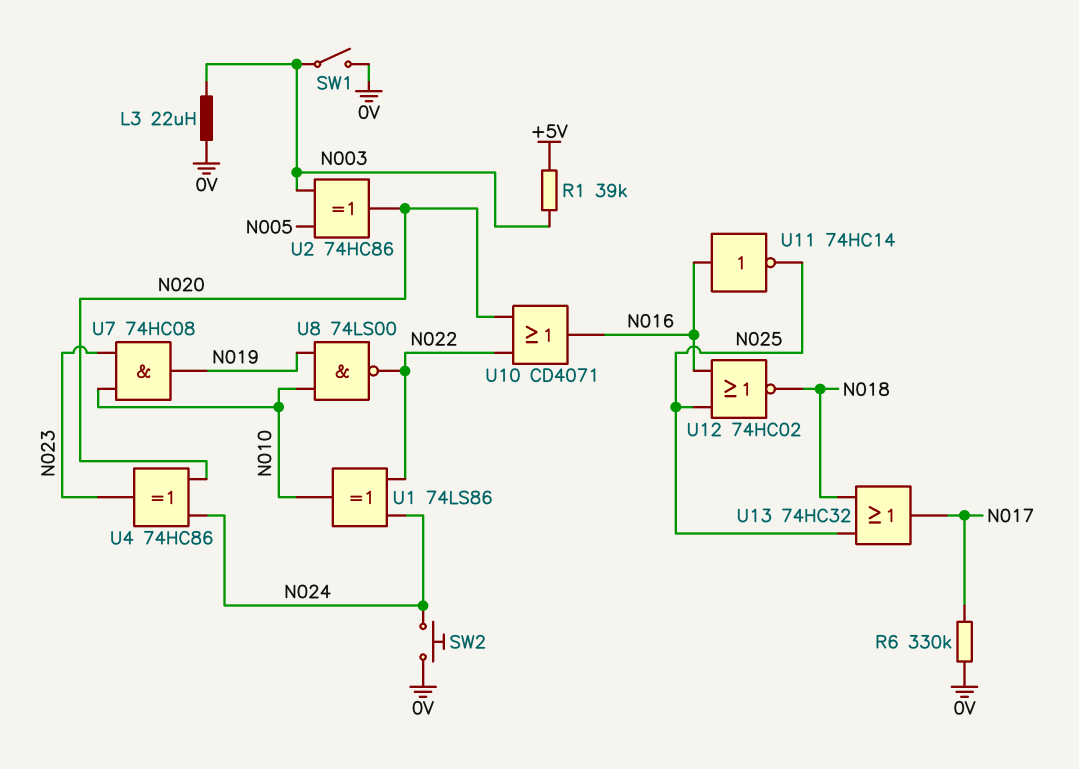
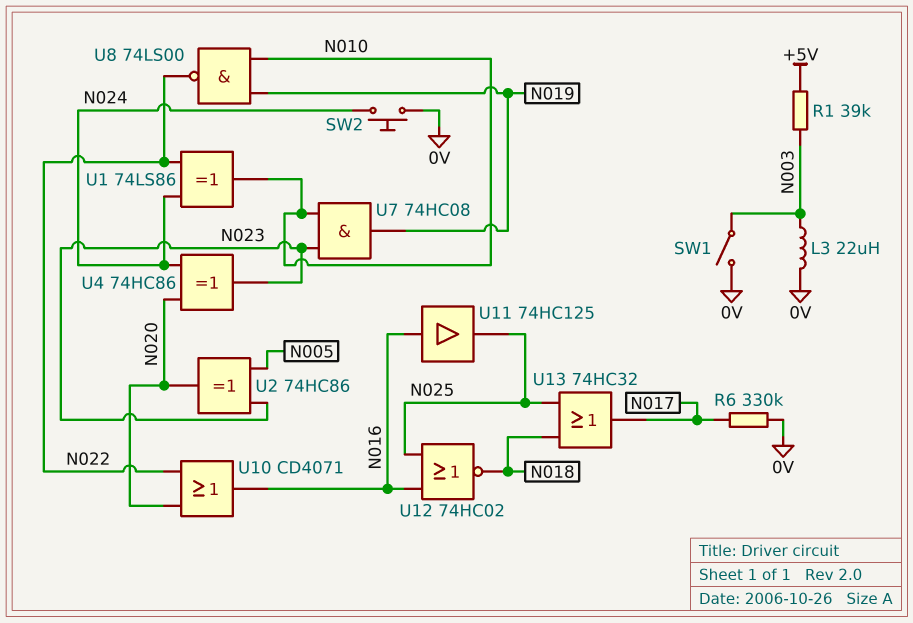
U2: XOR 74HC86 (in N003, in N005, out N020) -> XOR 74HC86 (in N005, in N023, out N020)
U11: NOT 74HC14 (in N016, out N025) -> buffer 74HC125 (in N016, out N025)

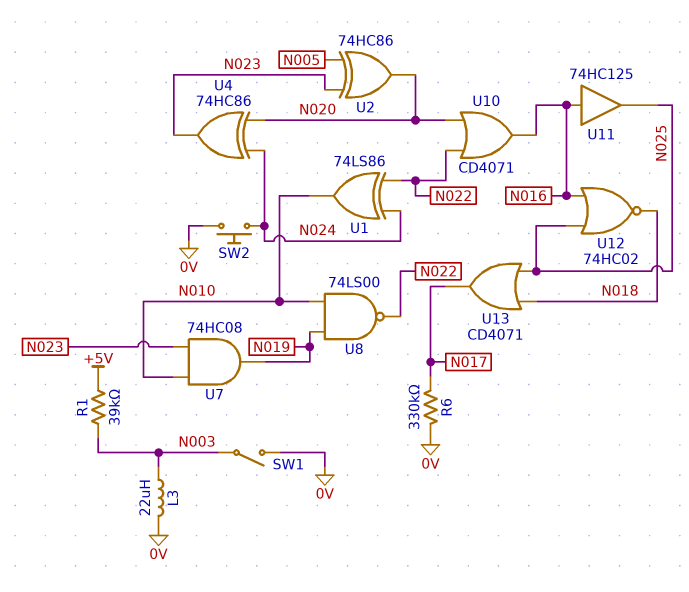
U13: OR 74HC32 (in N018, in N025, out N017) -> OR CD4071 (in N018, in N025, out N017)

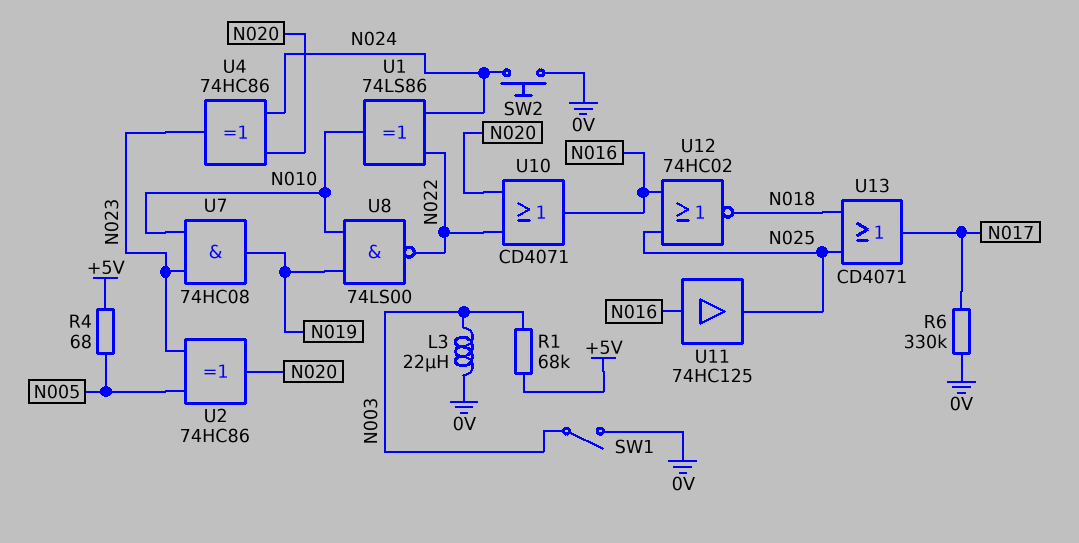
R1: 39k (+5V, N003) -> 68k (+5V, N003)
R4: none -> 68 (+5V, N005)

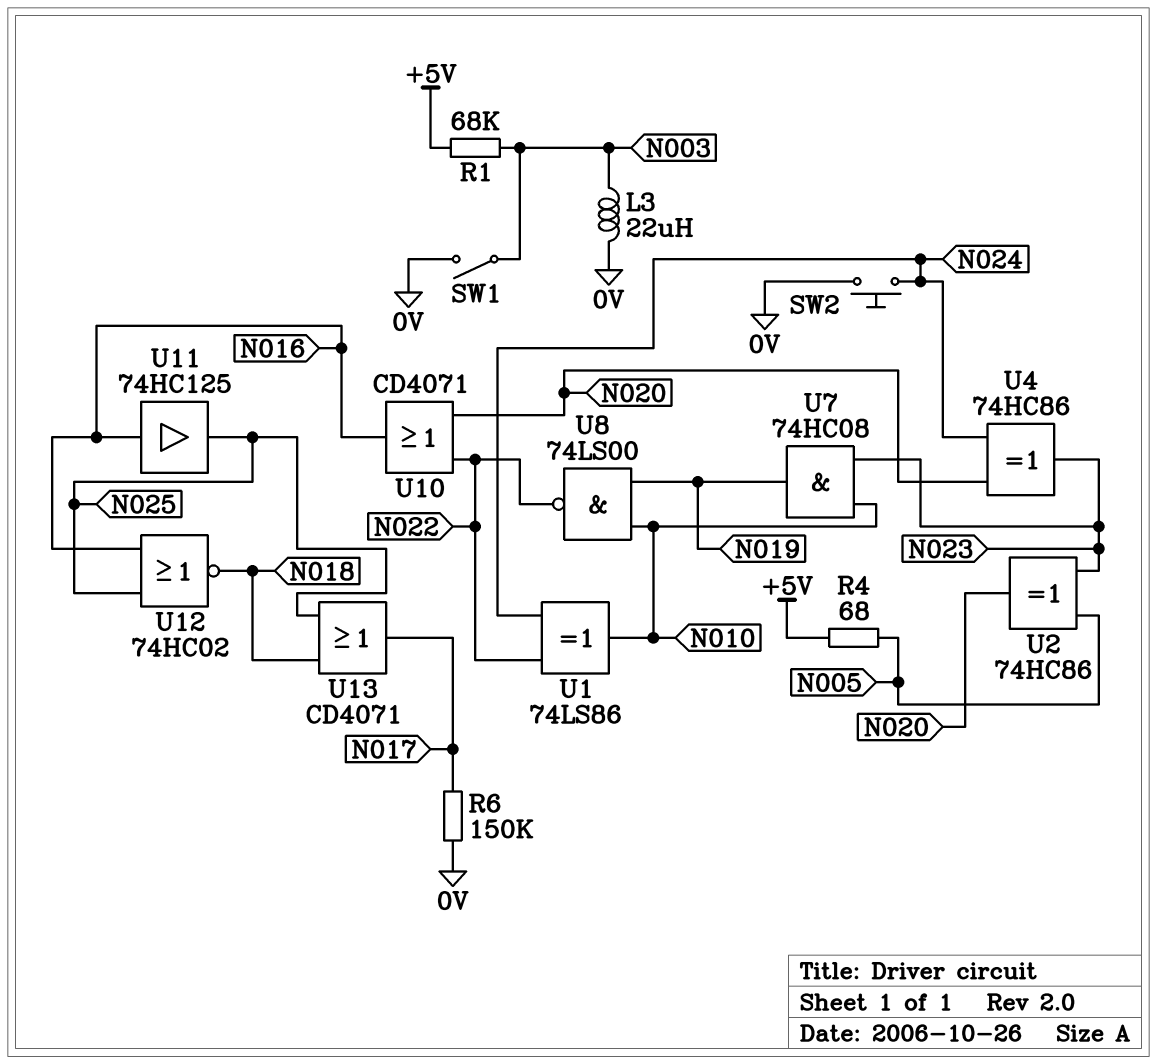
R6: 330k (0V, N017) -> 150k (0V, N017)

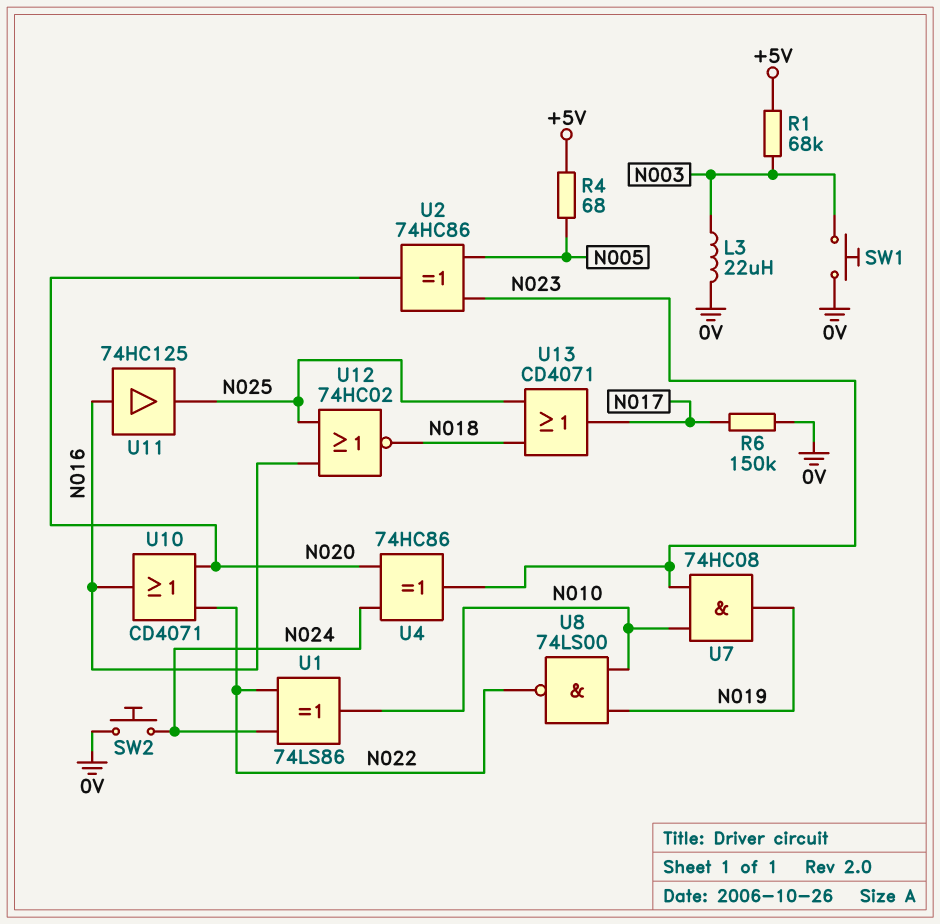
SW1: switch (0V, N003) -> button (0V, N003)

